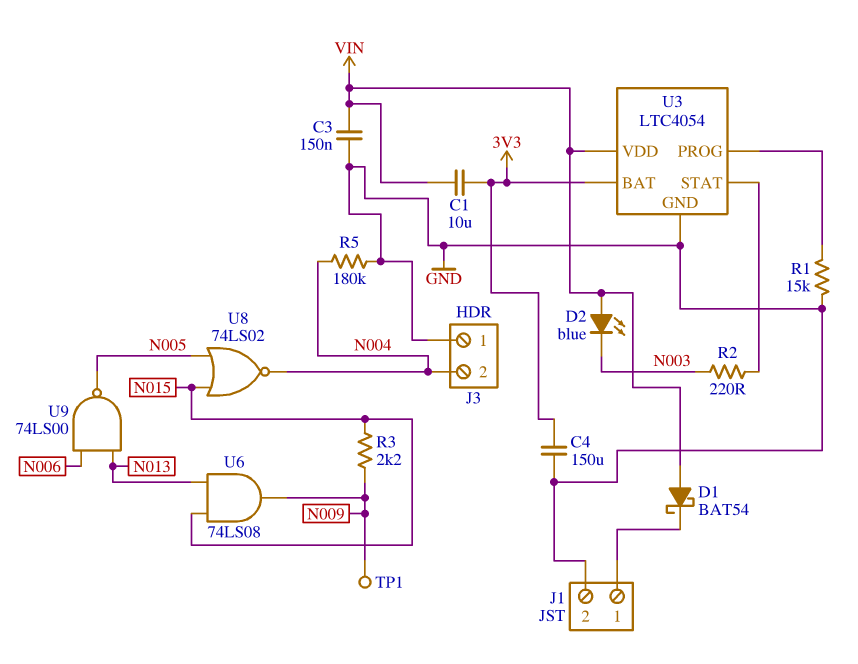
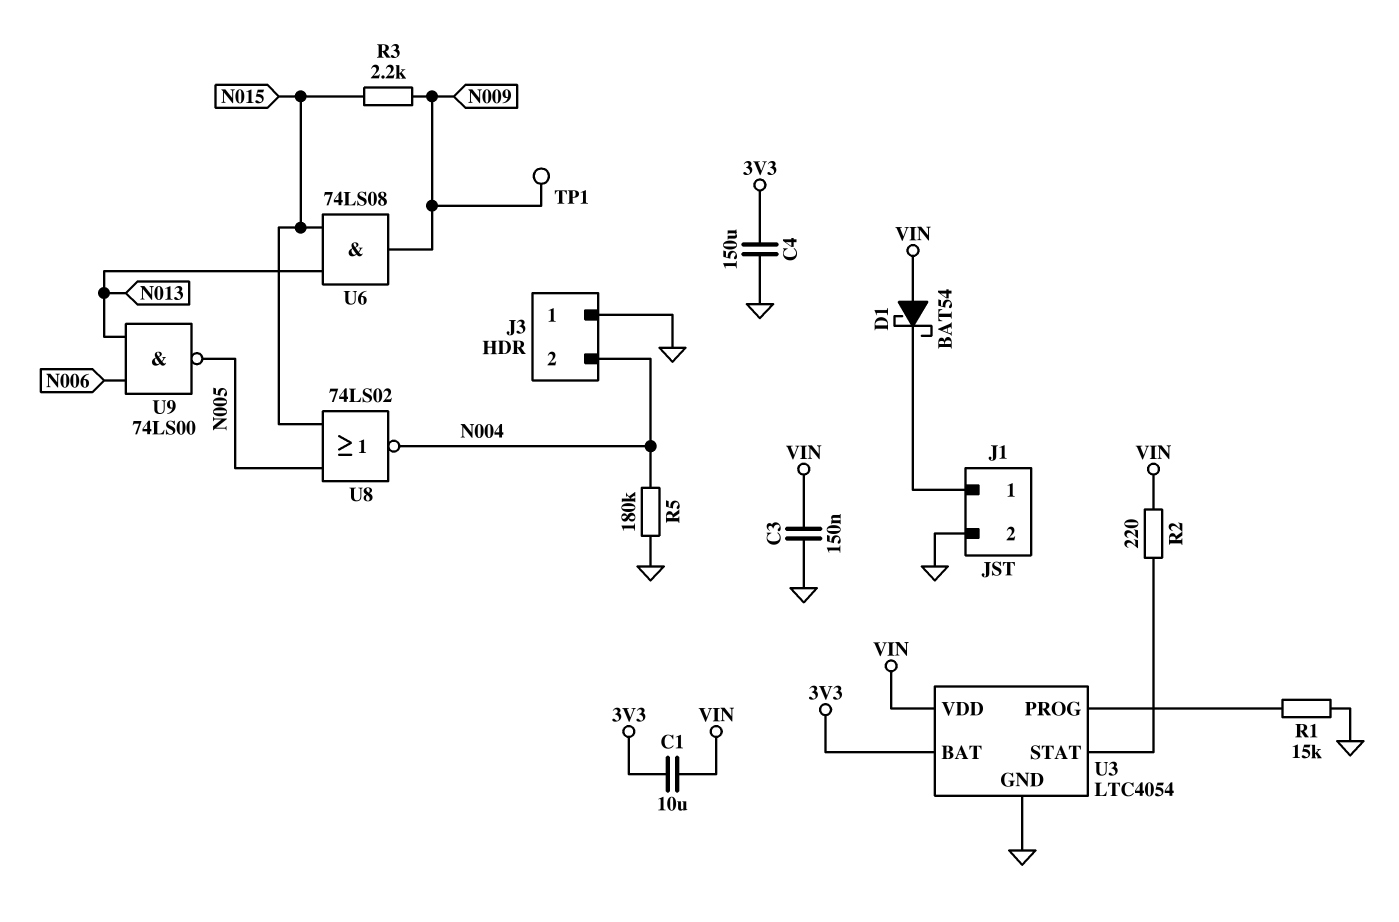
D2: LED blue (A VIN, K N003) -> none
R2: 220 (N003, U3/STAT) -> 220 (U3/STAT, VIN)

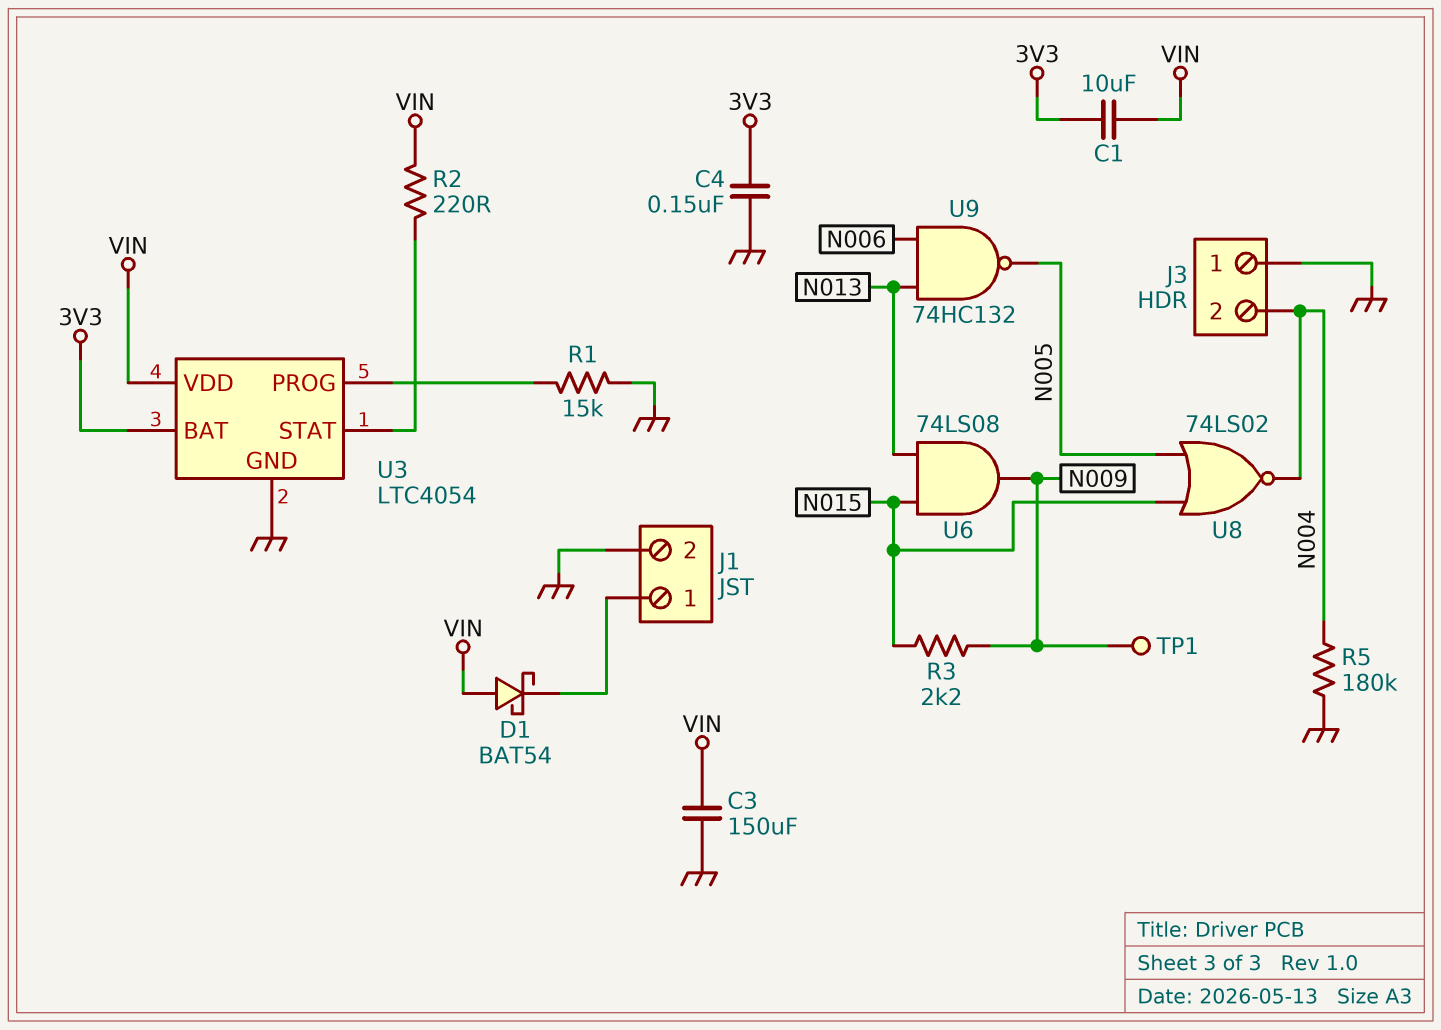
C3: 150nF (GND, VIN) -> 150uF (GND, VIN)
C4: 150uF (3V3, GND) -> 150nF (3V3, GND)
U9: NAND 74LS00 (in N006, in N013, out N005) -> NAND 74HC132 (in N006, in N013, out N005)

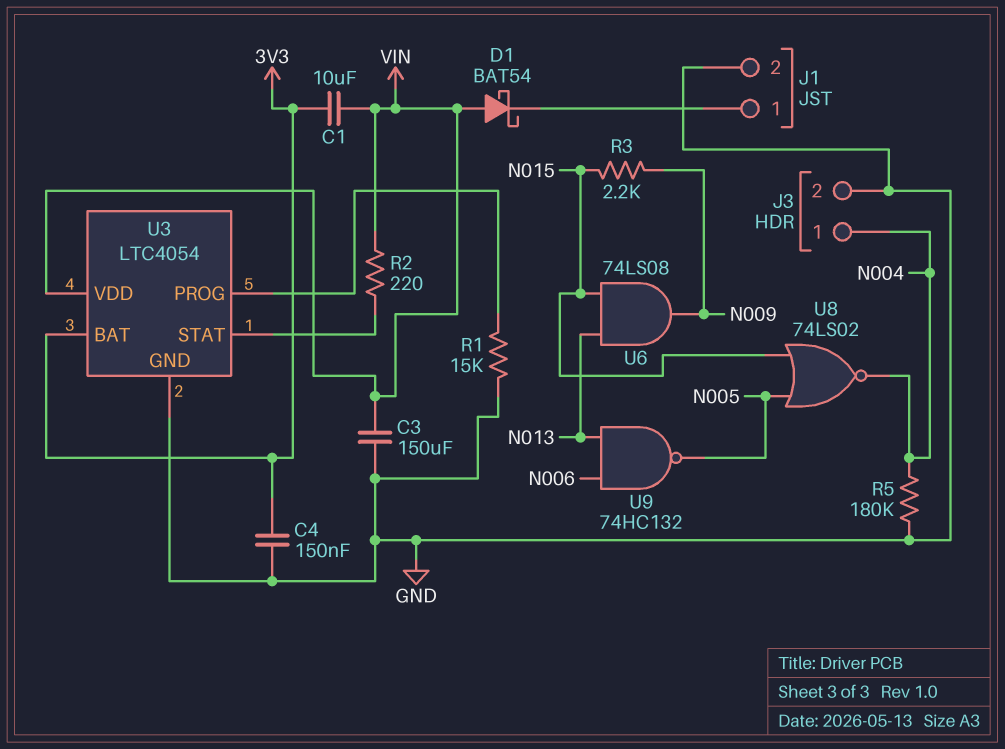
J3 pin 1: GND -> N004
J3 pin 2: N004 -> GND
TP1: test point (N009) -> none

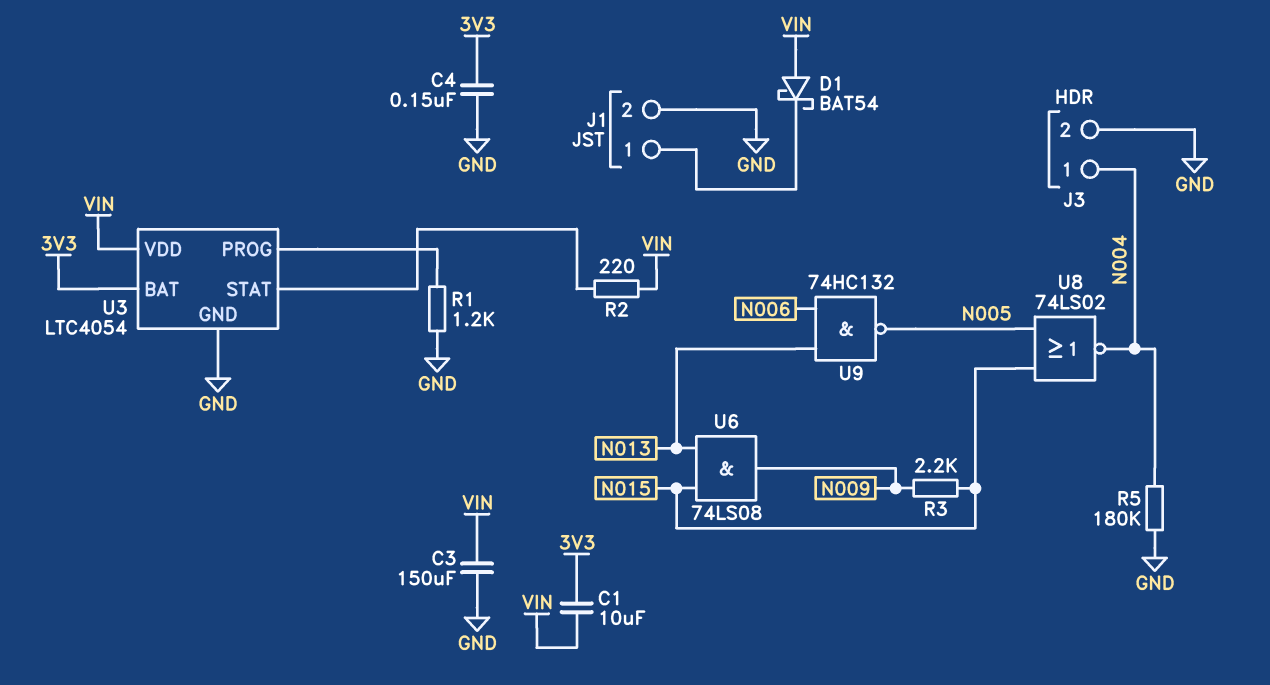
R1: 15k (GND, U3/PROG) -> 1.2k (GND, U3/PROG)

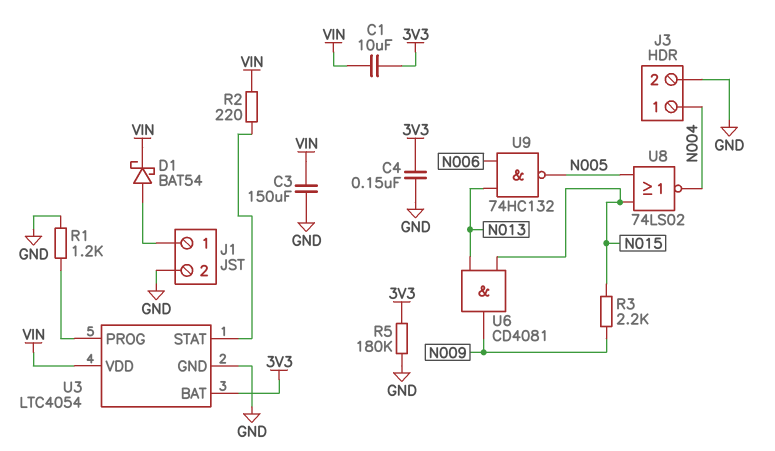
D1: schottky BAT54 (A VIN, K J1/1) -> schottky BAT54 (A J1/1, K VIN)
R5: 180k (GND, N004) -> 180k (3V3, GND)
U6: AND 74LS08 (in N013, in N015, out N009) -> AND CD4081 (in N013, in N015, out N009)

